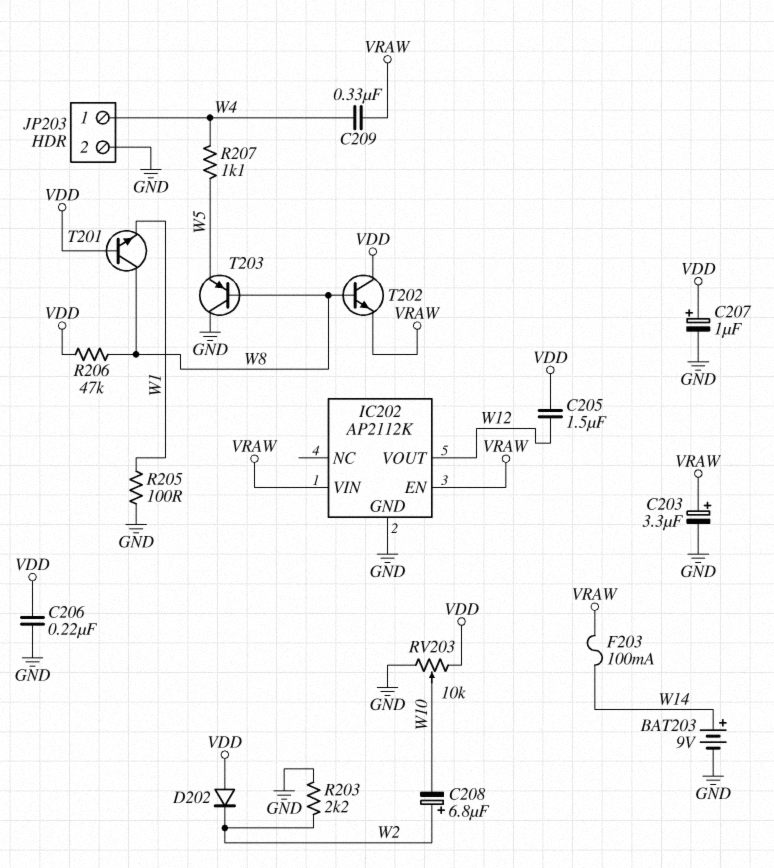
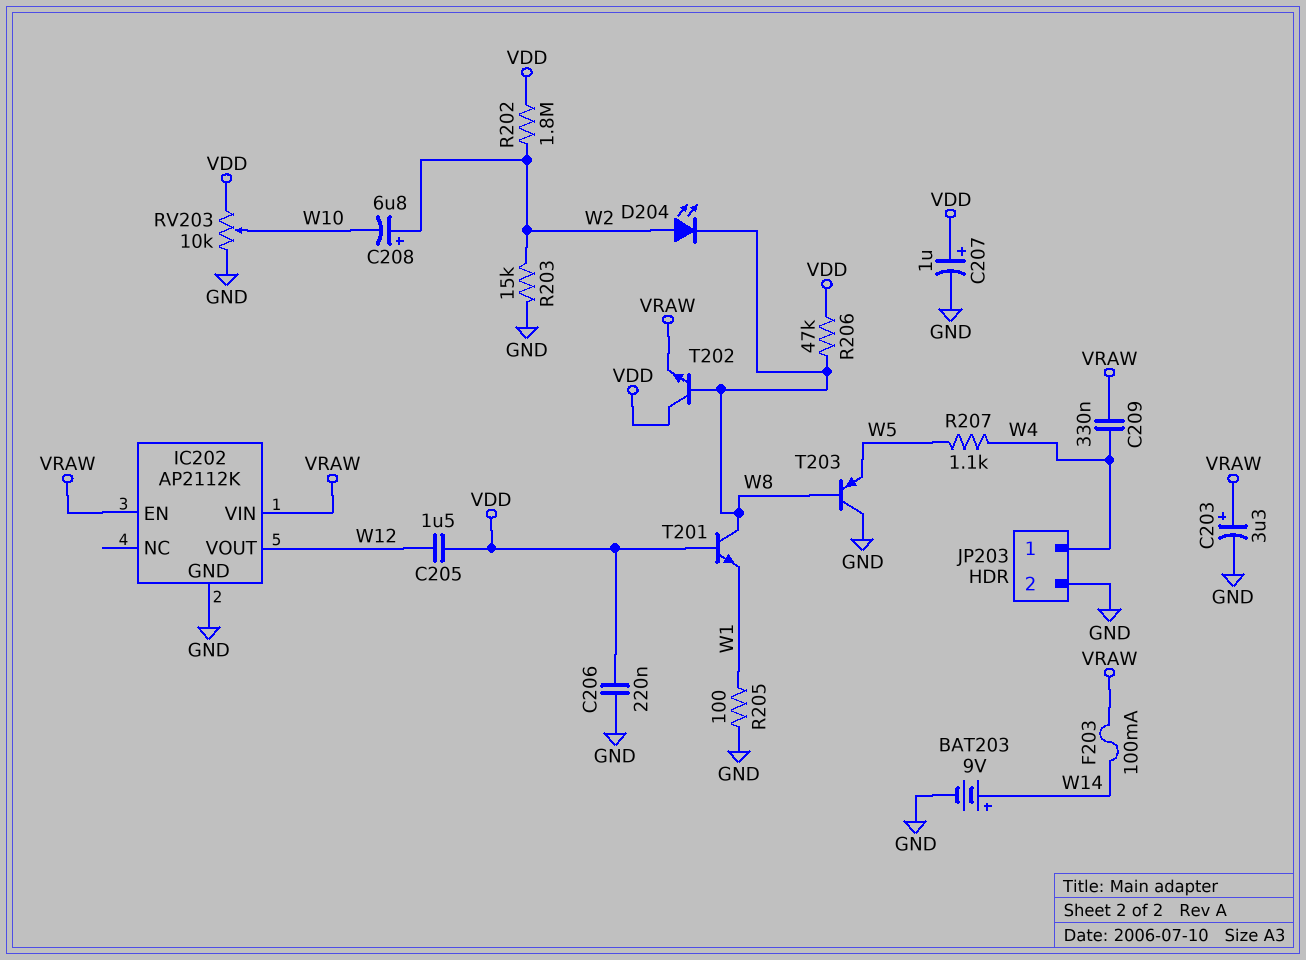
D202: diode (A VDD, K W2) -> none
D204: none -> LED (A W2, K W8)
R202: none -> 1.8M (VDD, W2)
R203: 2.2k (GND, W2) -> 15k (GND, W2)

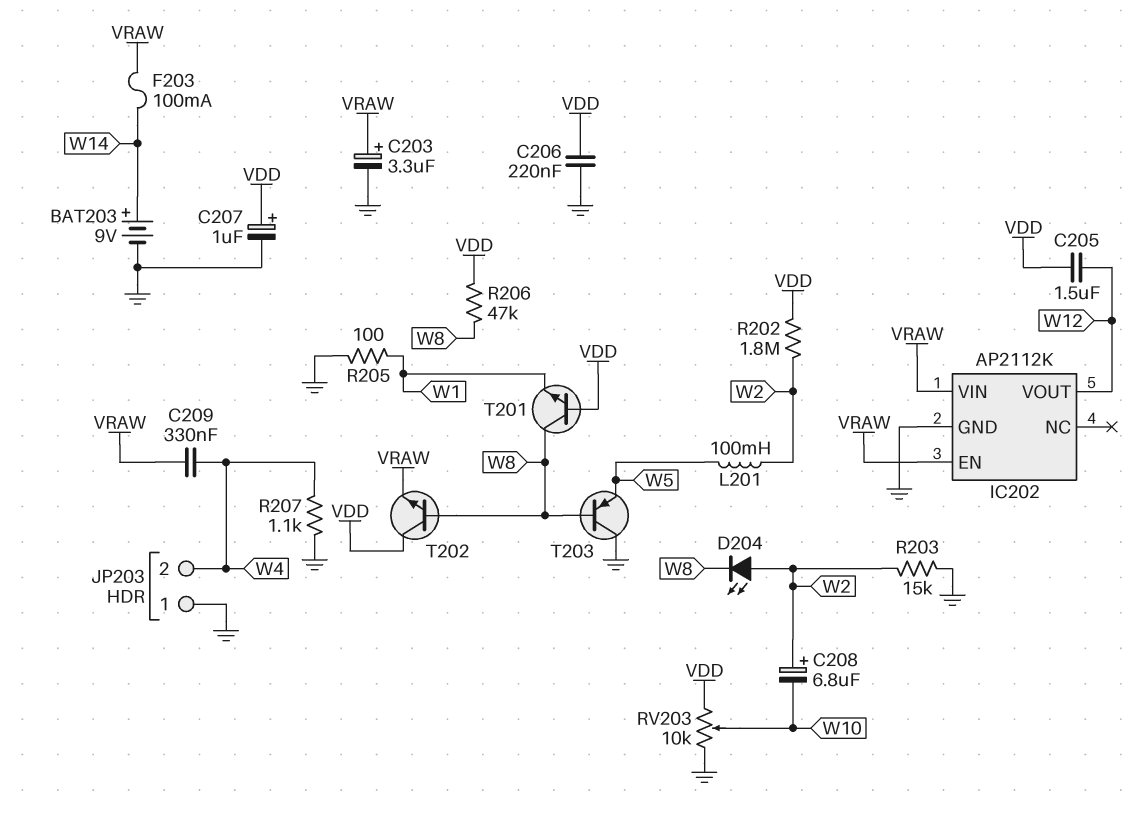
JP203 pin 1: W4 -> GND
JP203 pin 2: GND -> W4
L201: none -> 100mH (W2, W5)
R207: 1.1k (W4, W5) -> 1.1k (GND, W4)

